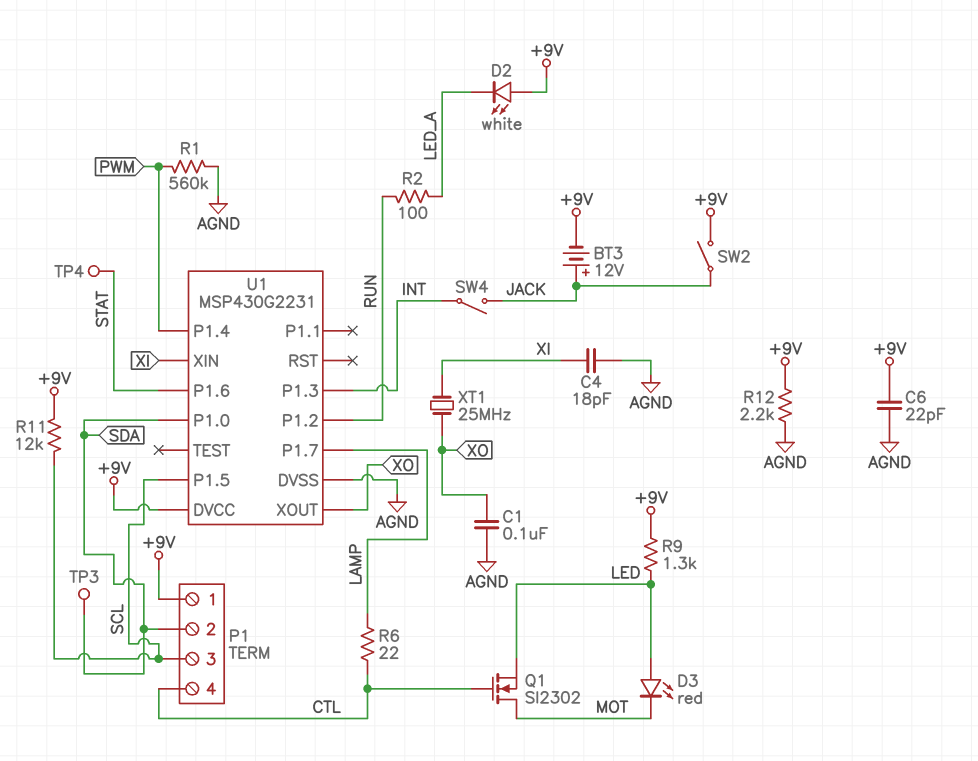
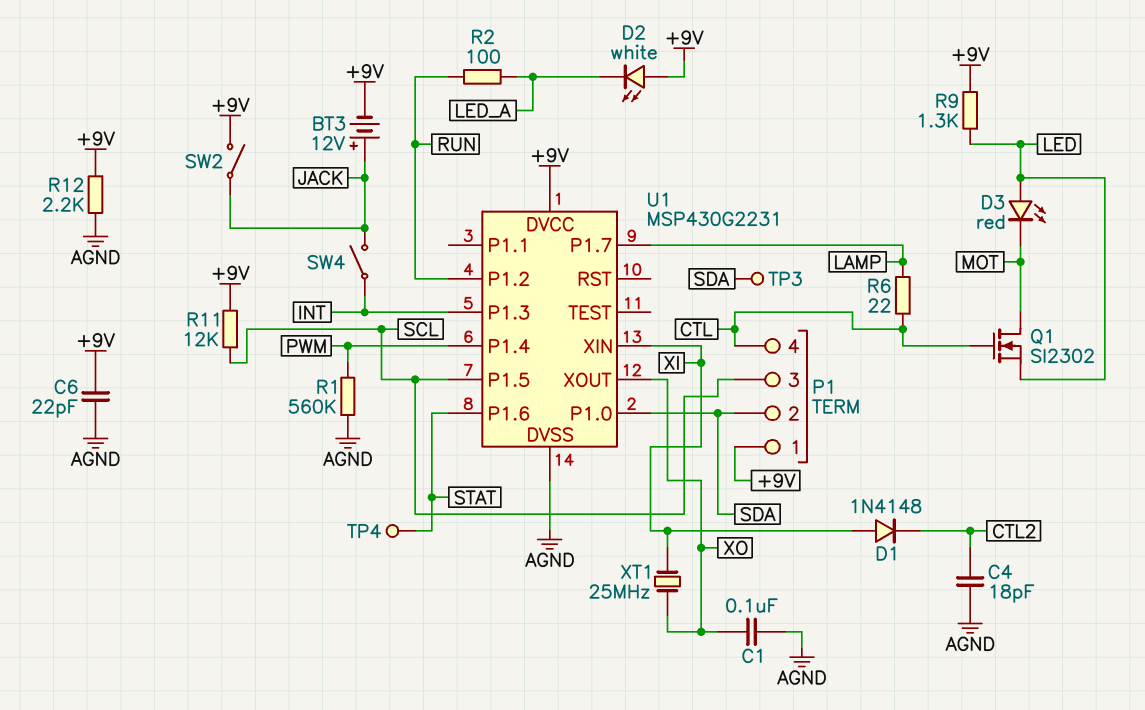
C4: 18pF (AGND, XI) -> 18pF (AGND, CTL2)
D1: none -> diode 1N4148 (A XI, K CTL2)

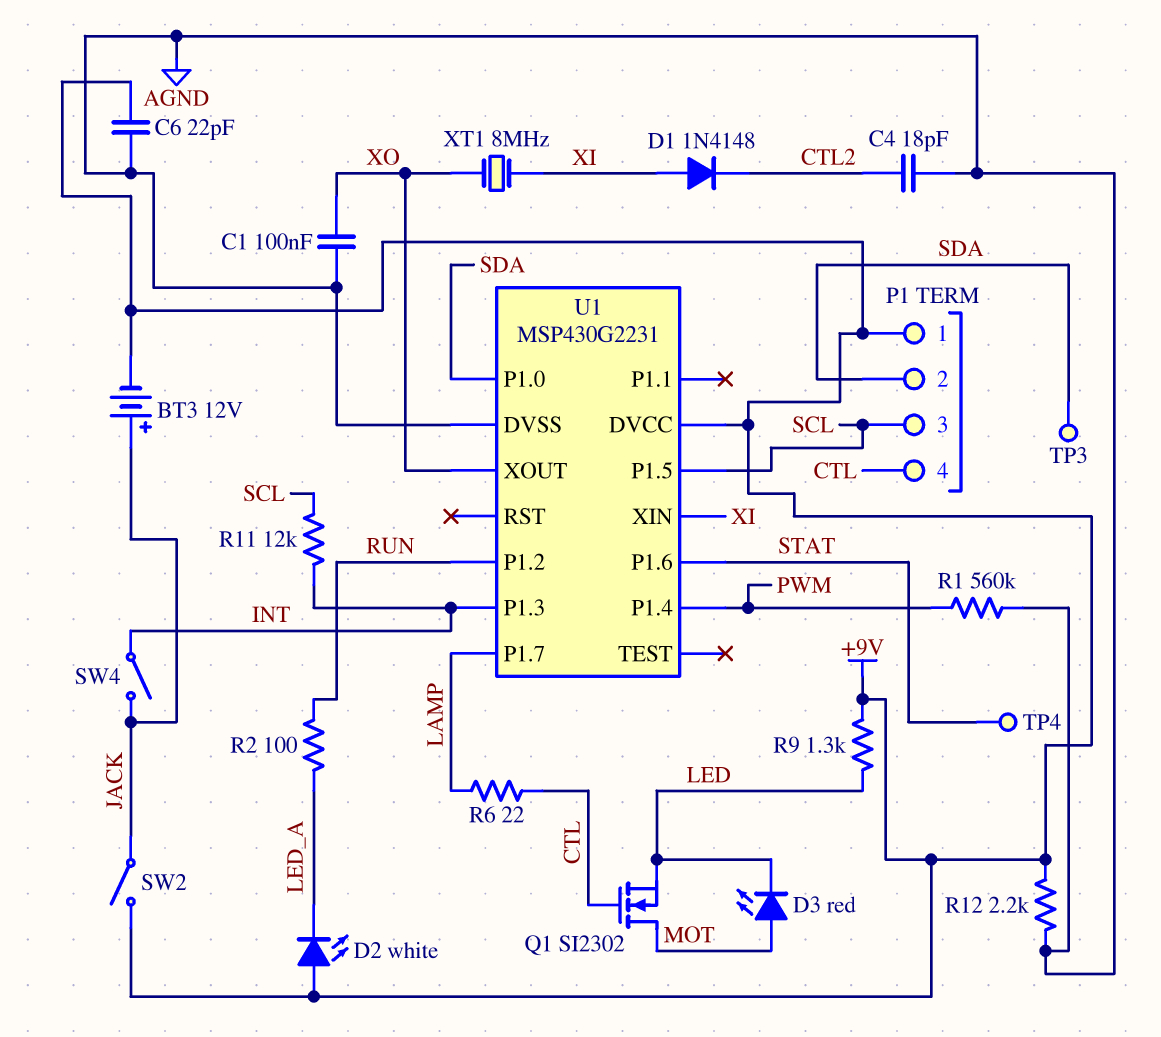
D3: LED red (A LED, K MOT) -> LED red (A MOT, K LED)
R11: 12k (+9V, SCL) -> 12k (INT, SCL)
XT1: 25MHz (XI, XO) -> 8MHz (XI, XO)

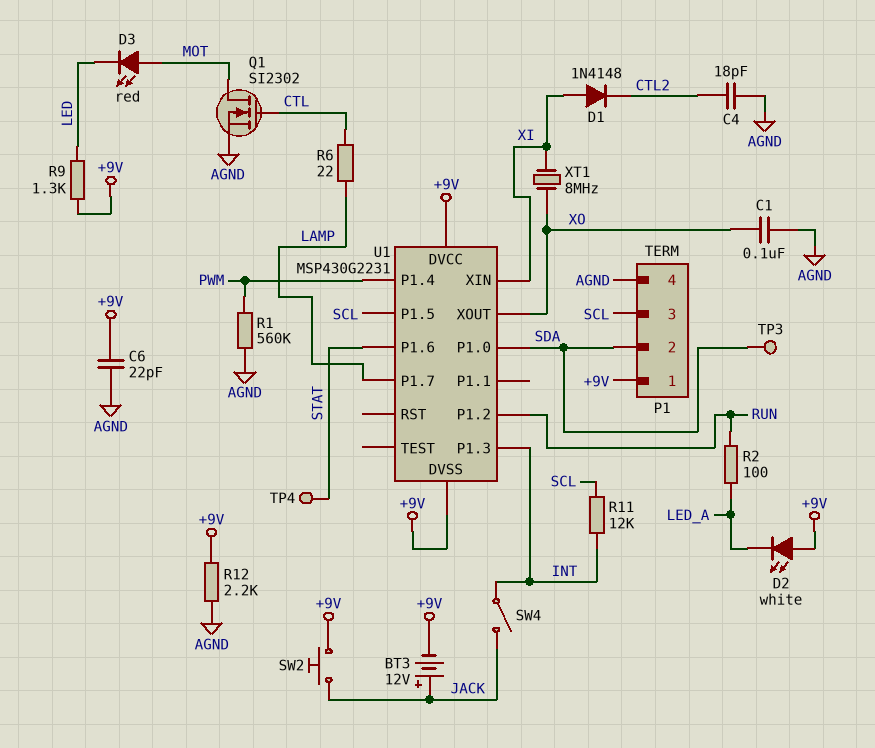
P1 pin 4: CTL -> AGND
Q1: NMOS SI2302 (G CTL, D MOT, S LED) -> NMOS SI2302 (G CTL, D MOT, S AGND)
SW2: switch (+9V, JACK) -> button (+9V, JACK)
U1 pin DVSS: AGND -> +9V

